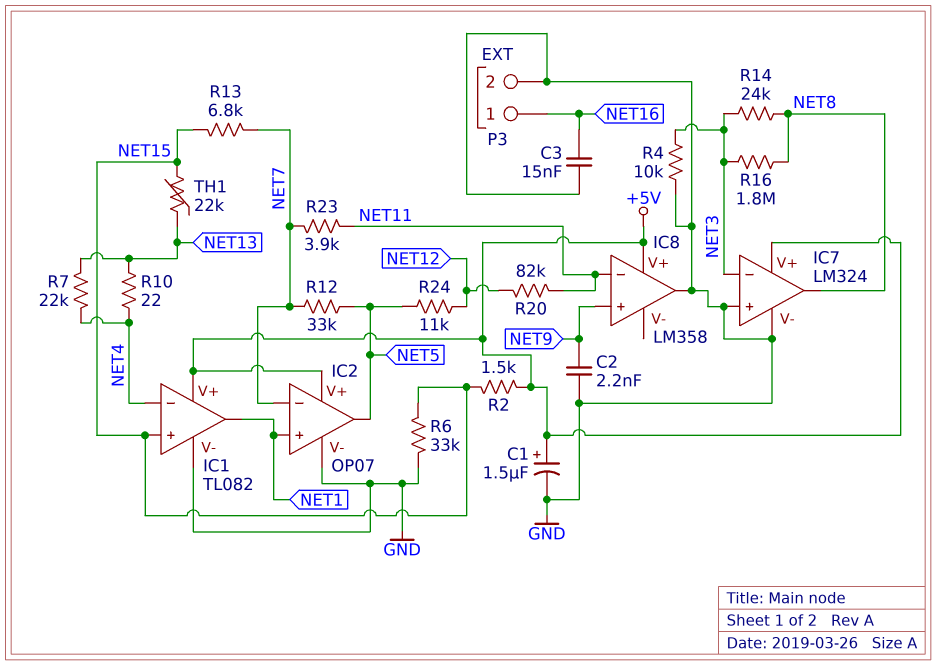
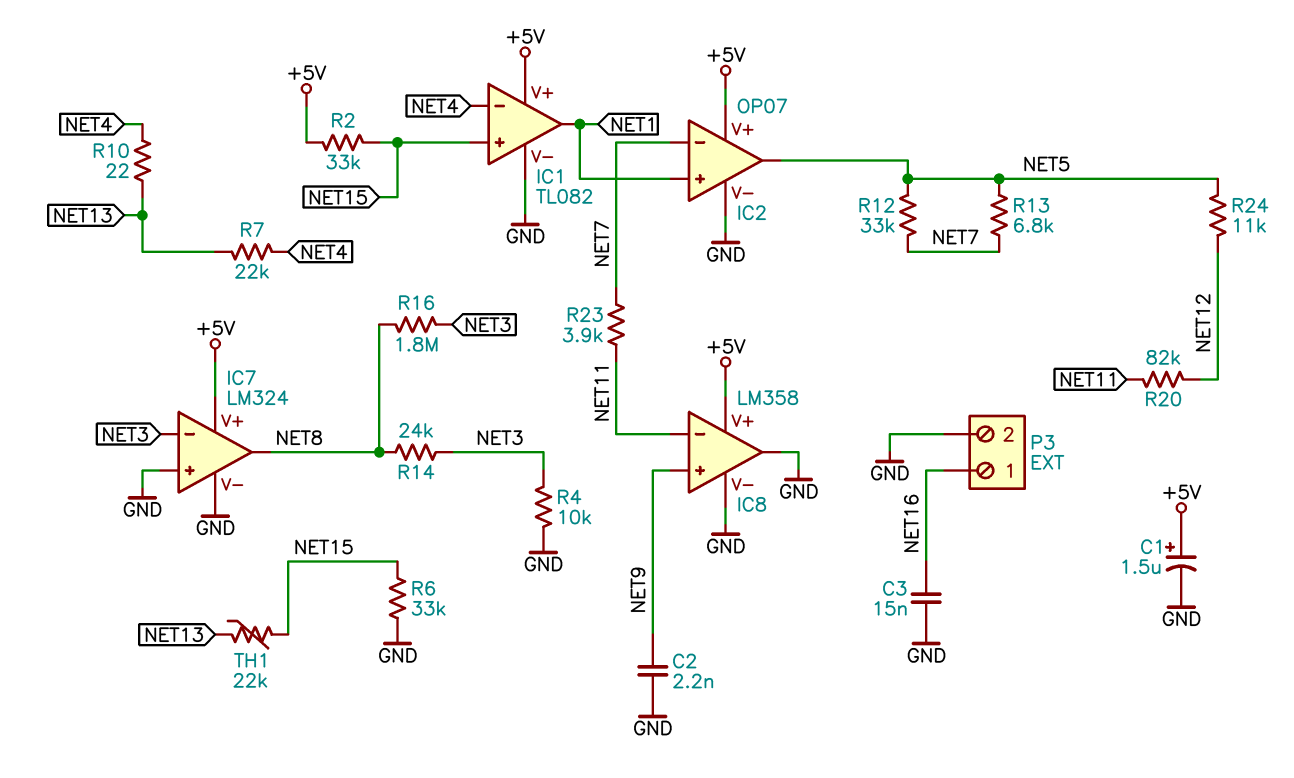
IC8 pin V-: none -> GND
R2: 1.5k (+5V, NET15) -> 33k (+5V, NET15)
R13: 6.8k (NET7, NET15) -> 6.8k (NET5, NET7)

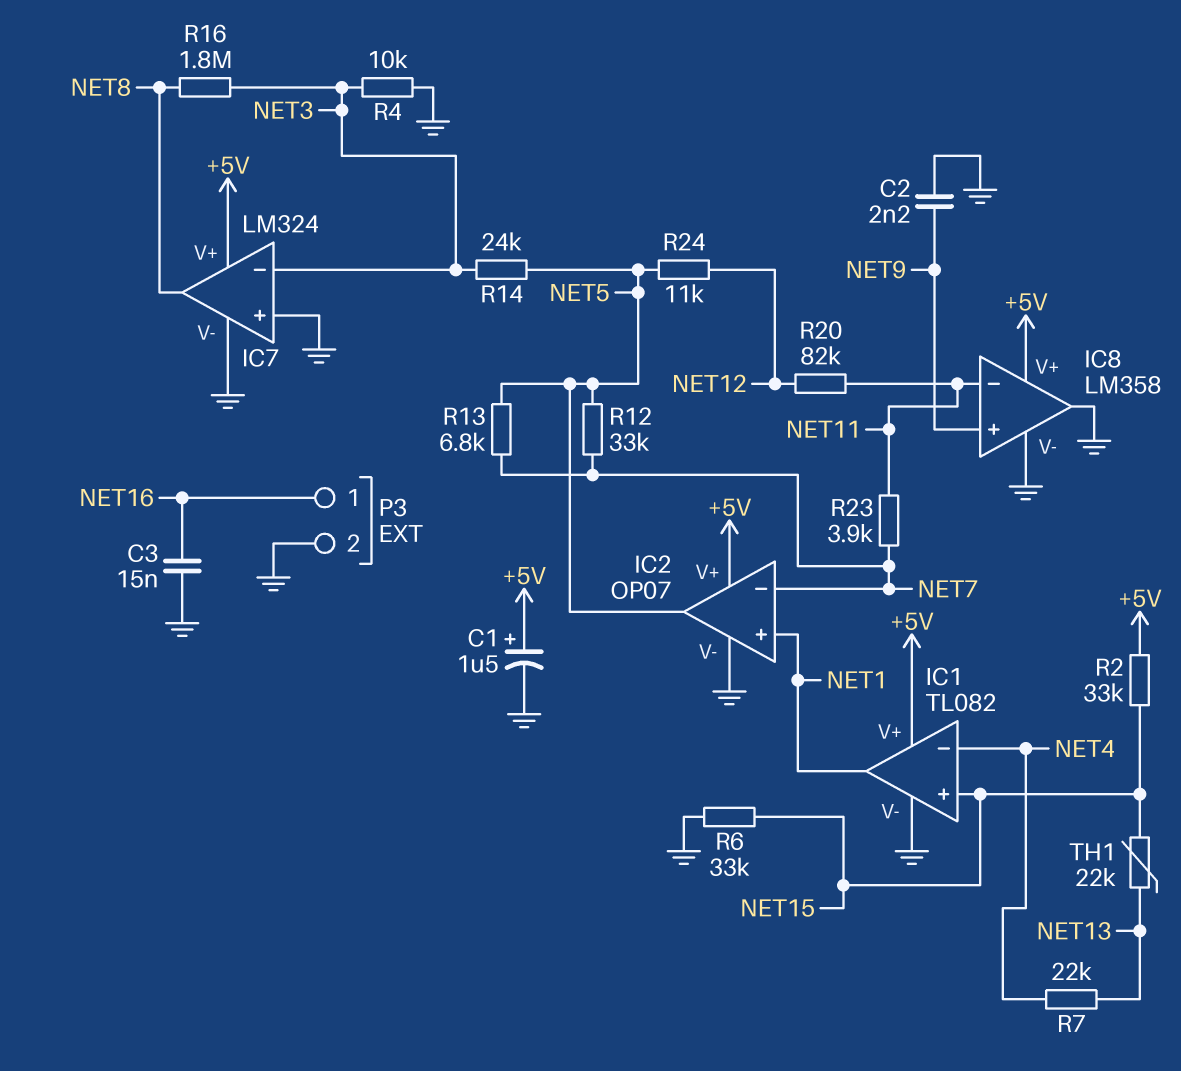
R10: 22 (NET4, NET13) -> none
R14: 24k (NET3, NET8) -> 24k (NET3, NET5)

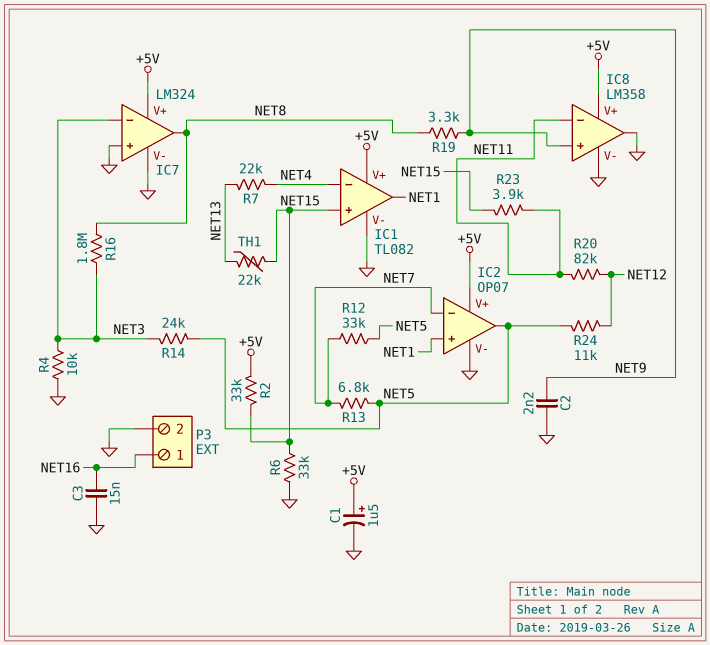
R19: none -> 3.3k (NET8, NET9)
R23: 3.9k (NET7, NET11) -> 3.9k (NET11, NET15)

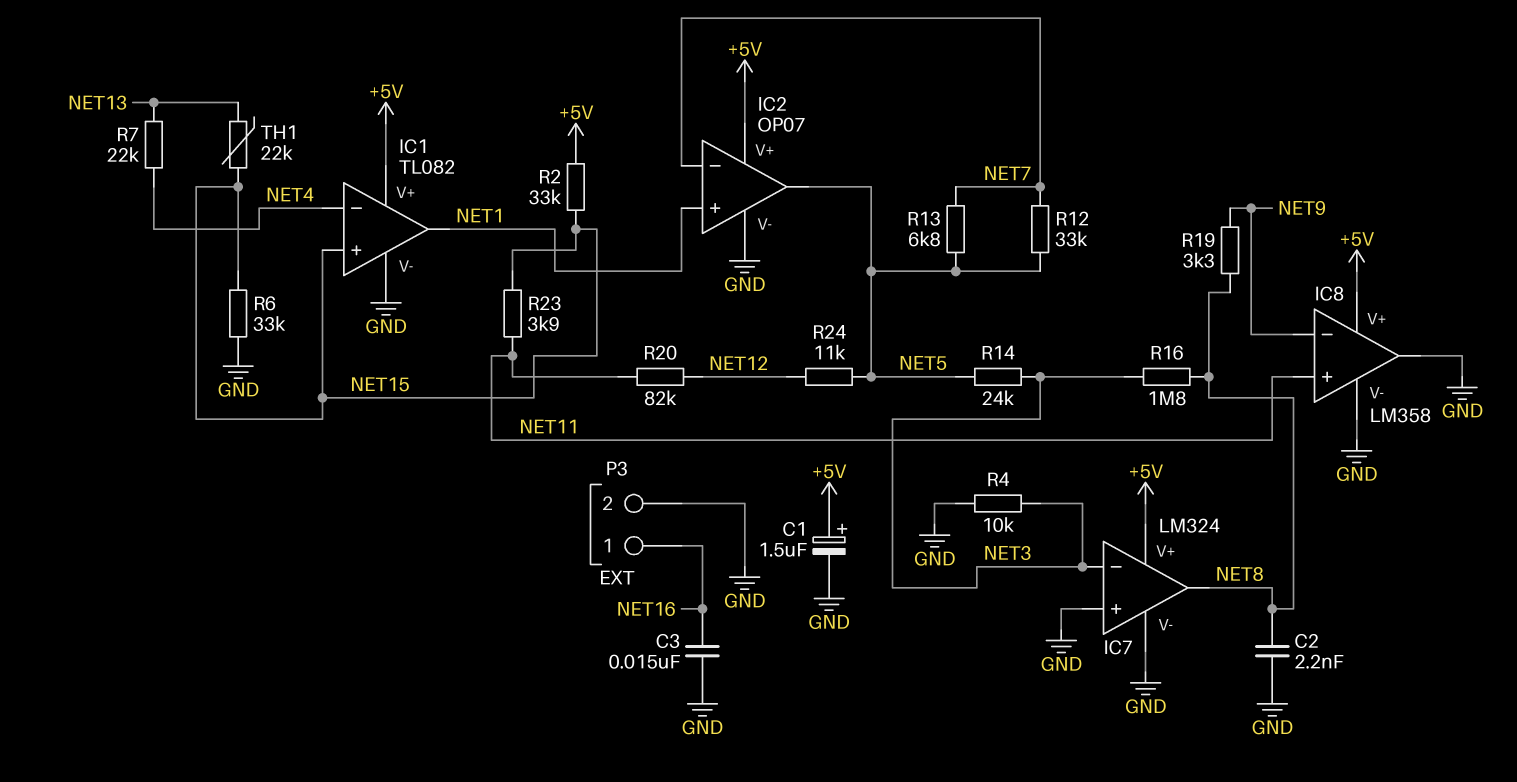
C2: 2.2nF (GND, NET9) -> 2.2nF (GND, NET8)
IC8 pin in+: NET9 -> NET11
IC8 pin in-: NET11 -> NET9

